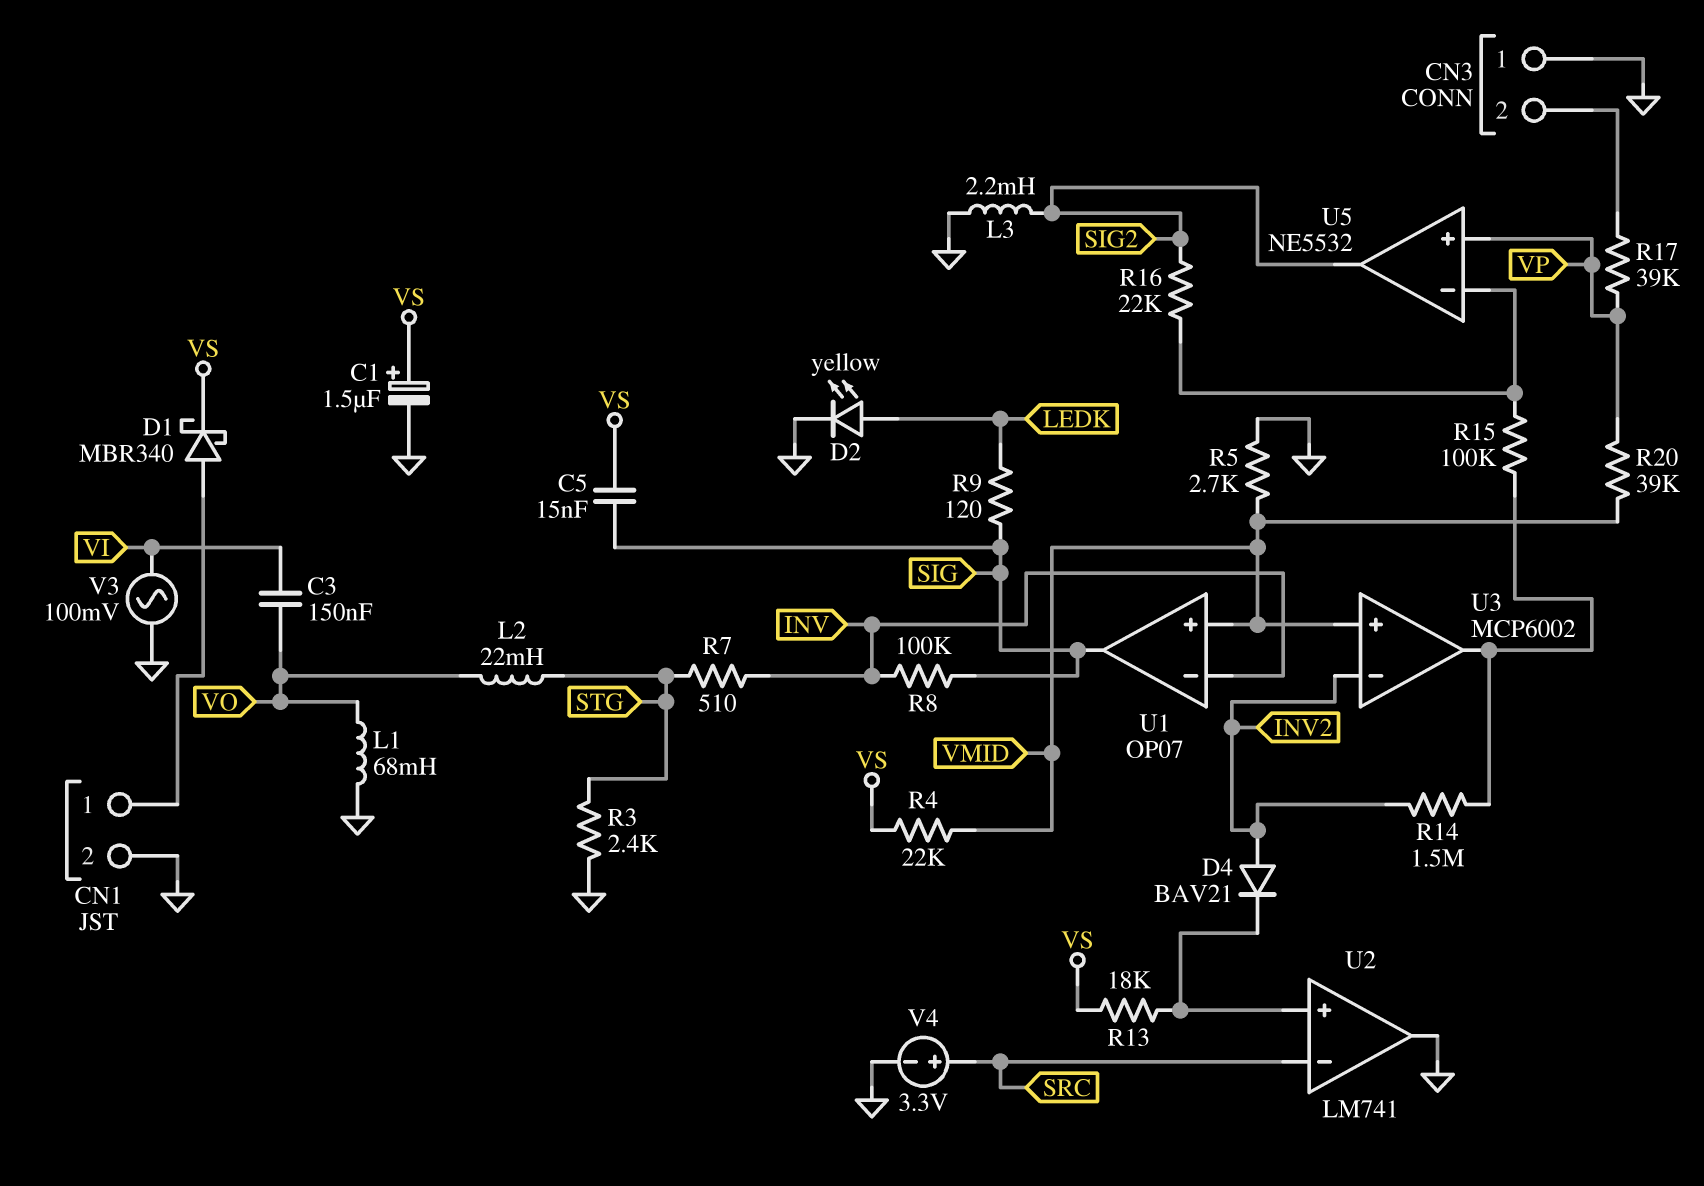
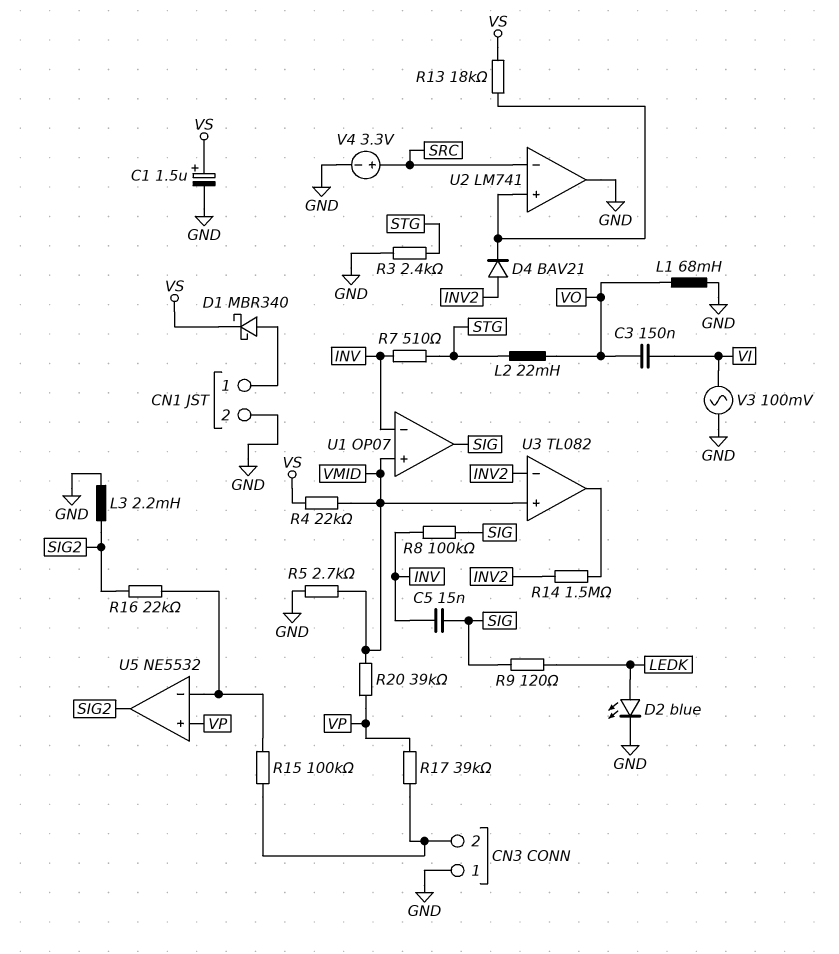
C5: 15nF (SIG, VS) -> 15nF (INV, SIG)
D2: LED yellow (A LEDK, K GND) -> LED blue (A LEDK, K GND)
R15: 100k (U3/out, U5/in-) -> 100k (CN3/2, U5/in-)
U3: MCP6002 -> TL082

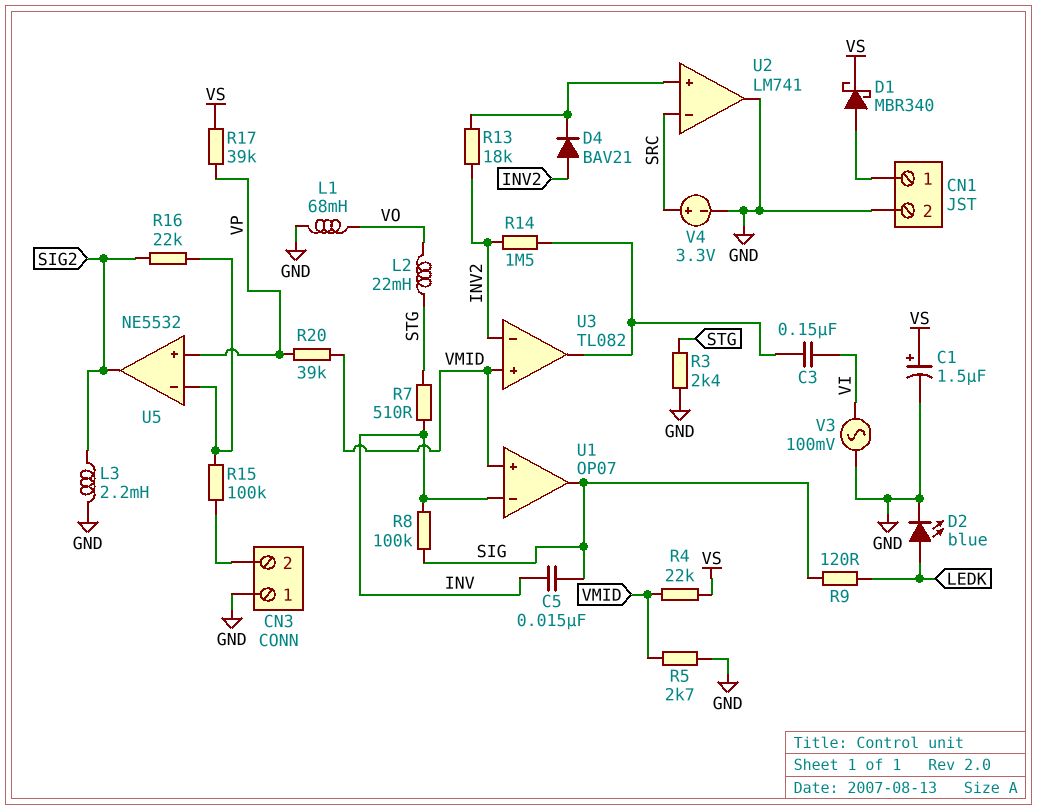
C3: 150nF (VI, VO) -> 150nF (U3/out, VI)
R13: 18k (U2/in+, VS) -> 18k (INV2, U2/in+)
R17: 39k (CN3/2, VP) -> 39k (VP, VS)

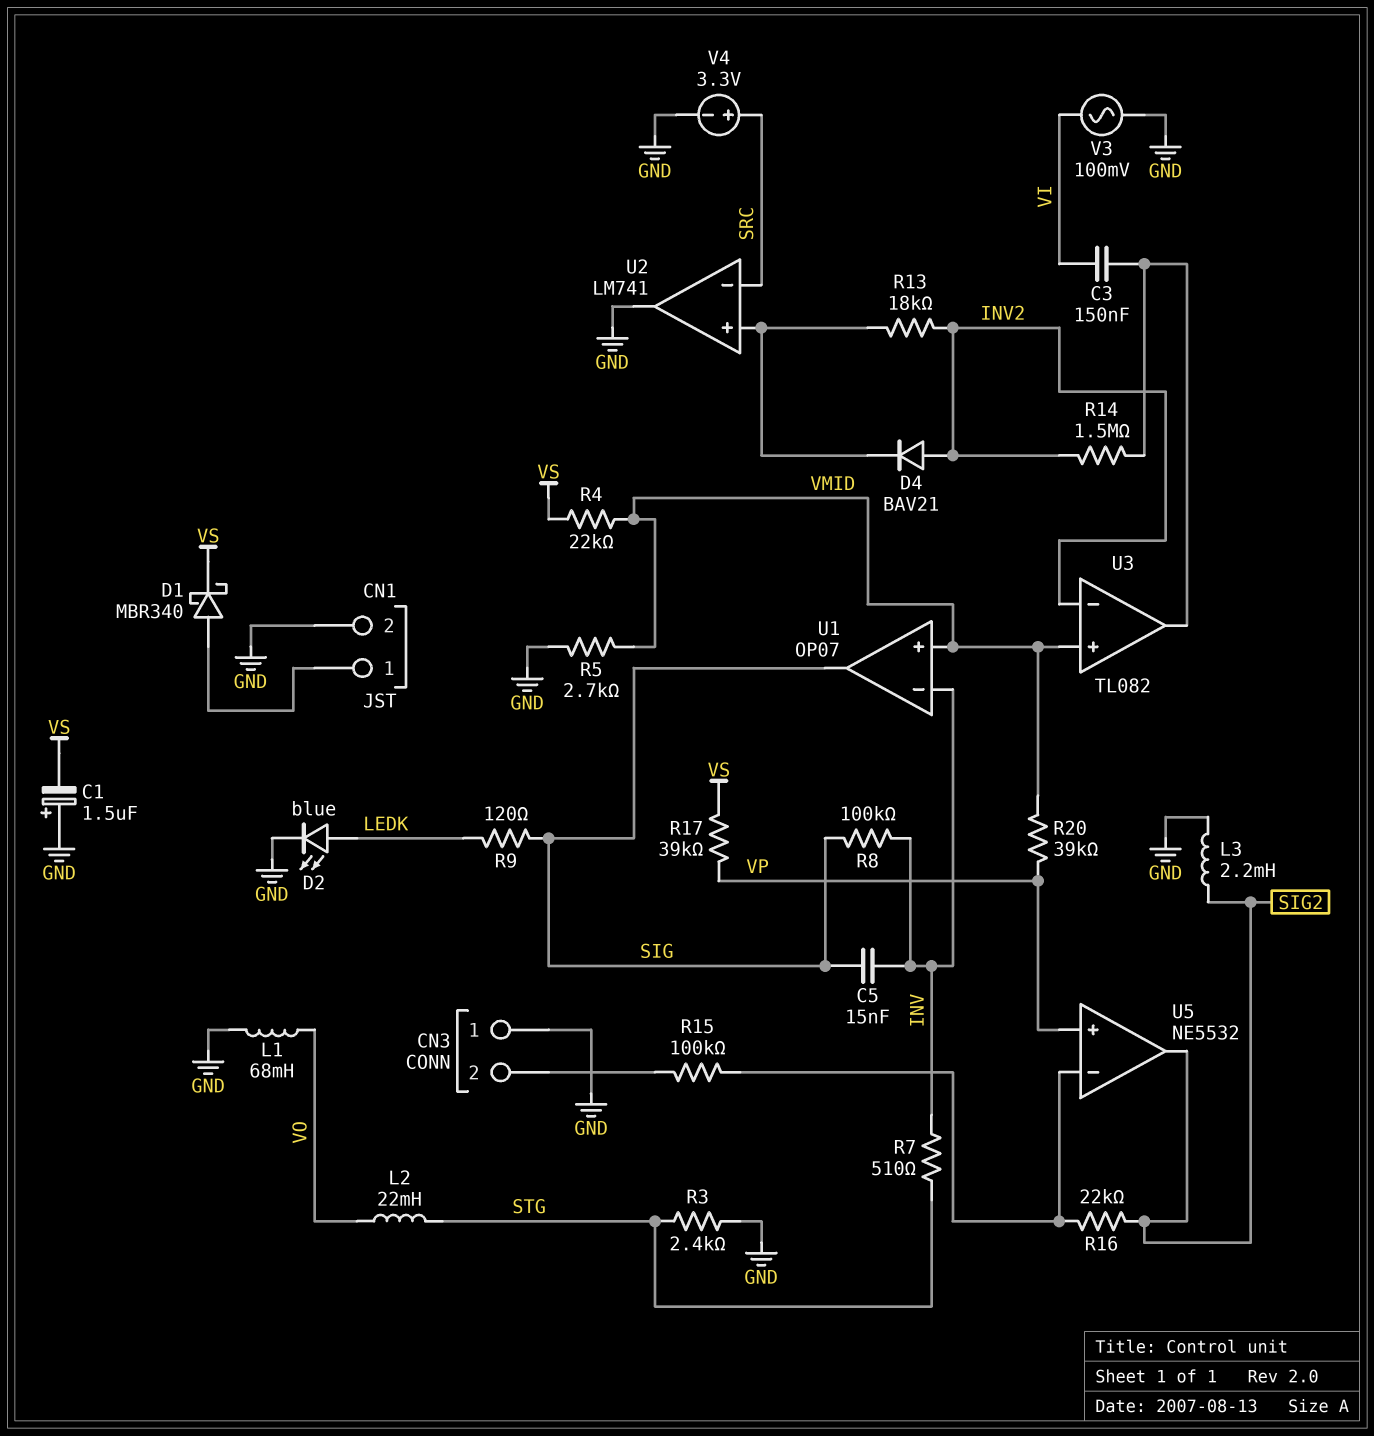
C1: 1.5uF (plus VS, minus GND) -> 1.5uF (plus GND, minus VS)

